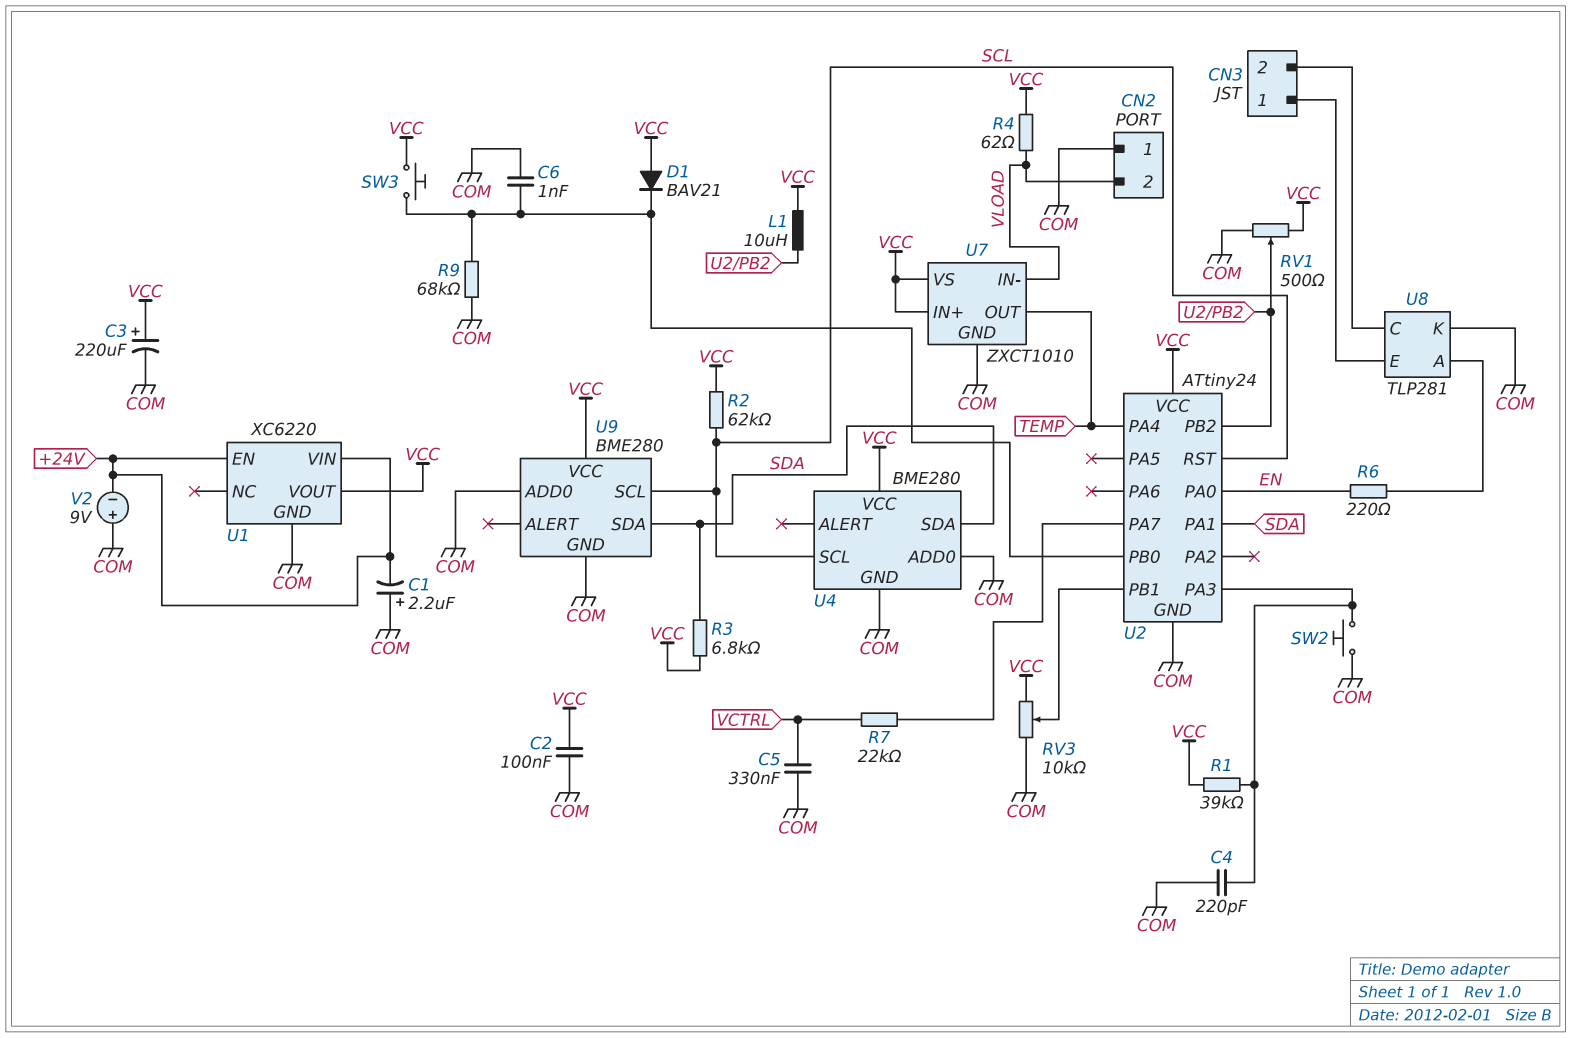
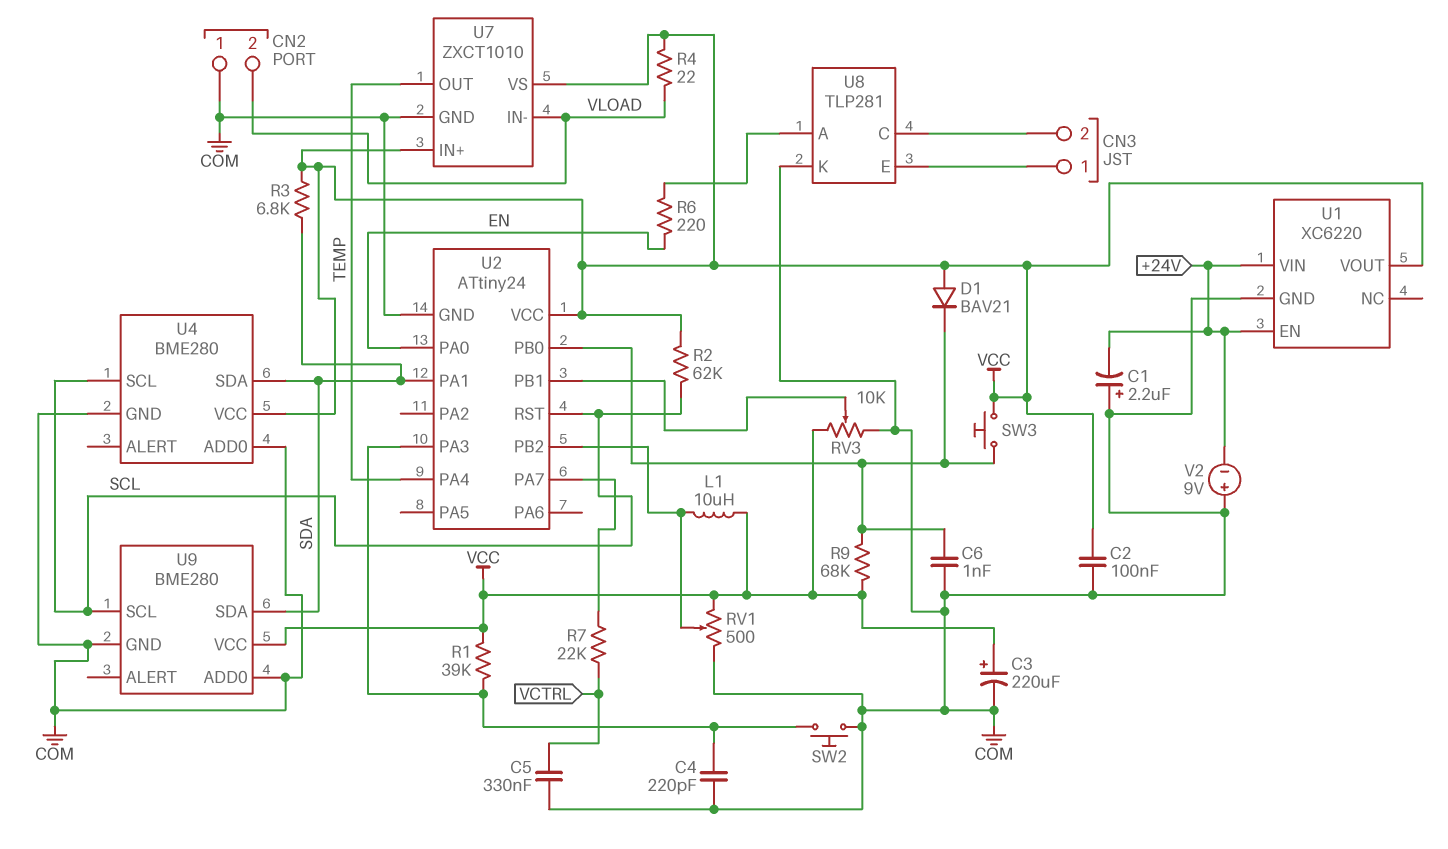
R4: 62 (VCC, VLOAD) -> 22 (VCC, VLOAD)
R9: 68k (COM, U2/PB0) -> 68k (U2/PB0, VCC)

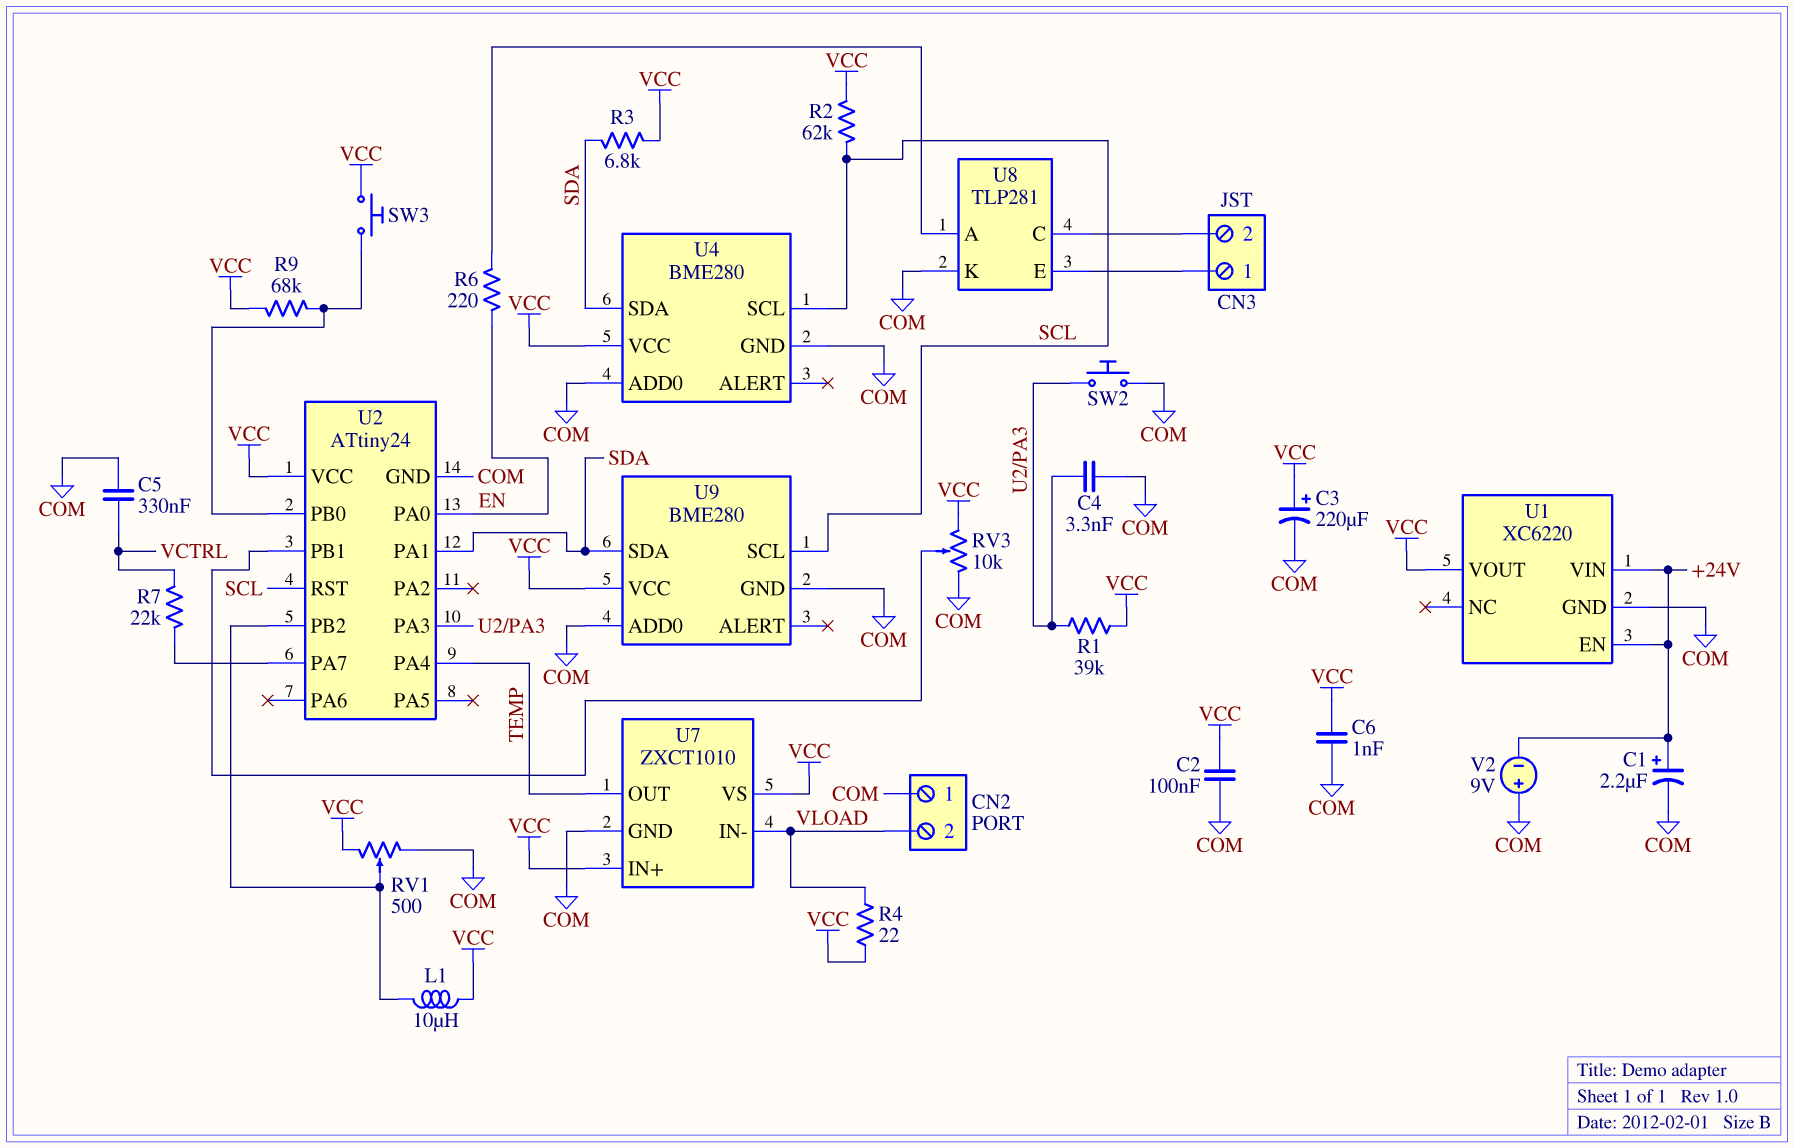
C1: 2.2uF (plus COM, minus +24V) -> 2.2uF (plus +24V, minus COM)
C4: 220pF (COM, U2/PA3) -> 3.3nF (COM, U2/PA3)
C6: 1nF (COM, U2/PB0) -> 1nF (COM, VCC)
D1: diode BAV21 (A VCC, K U2/PB0) -> none

